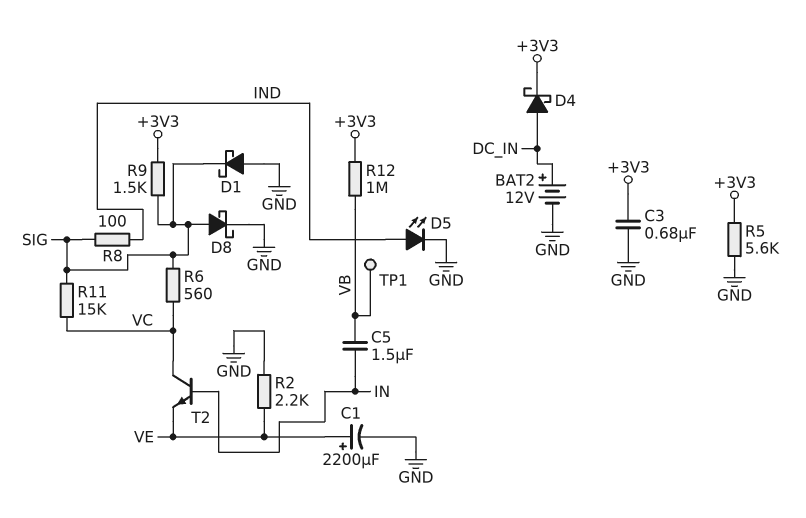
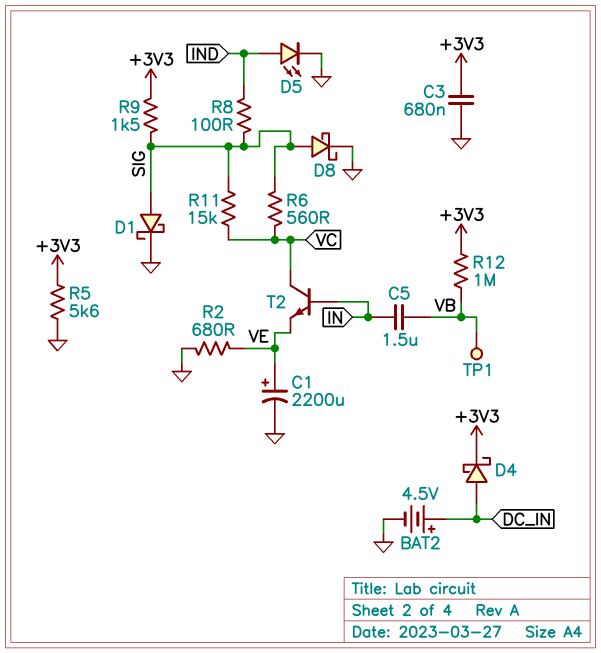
BAT2: 12V (plus DC_IN, minus GND) -> 4.5V (plus DC_IN, minus GND)
D1: schottky (A GND, K SIG) -> schottky (A SIG, K GND)
R2: 2.2k (GND, VE) -> 680 (GND, VE)

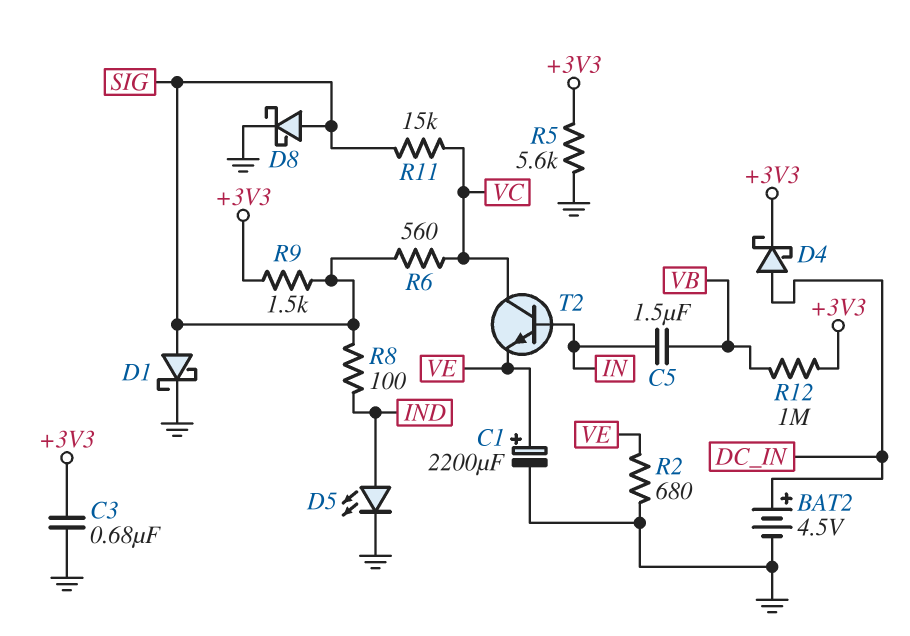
TP1: test point (VB) -> none

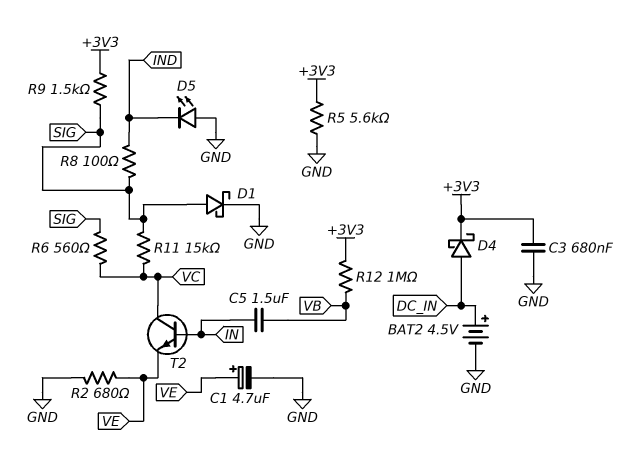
C1: 2200uF (plus VE, minus GND) -> 4.7uF (plus VE, minus GND)
D5: LED (A IND, K GND) -> LED (A GND, K IND)
D8: schottky (A SIG, K GND) -> none

